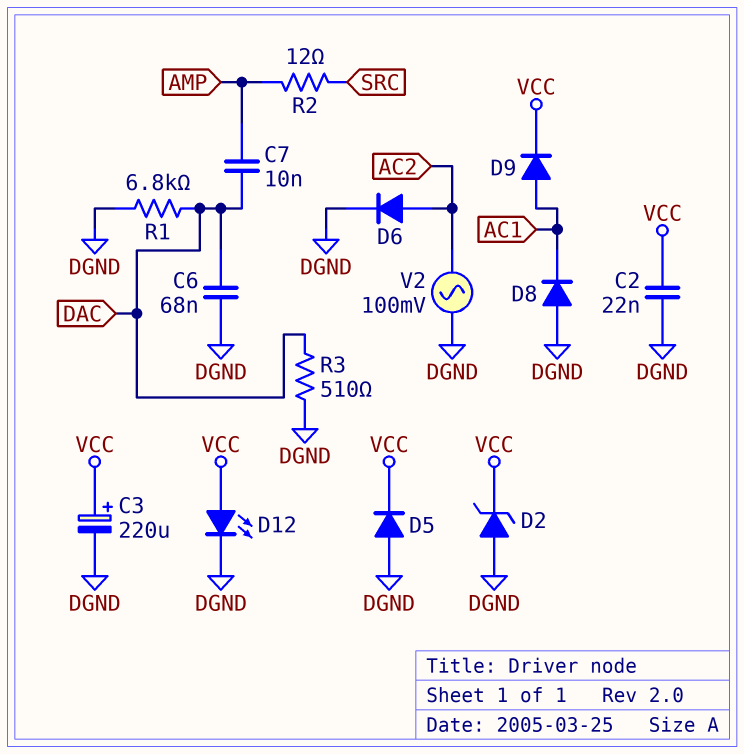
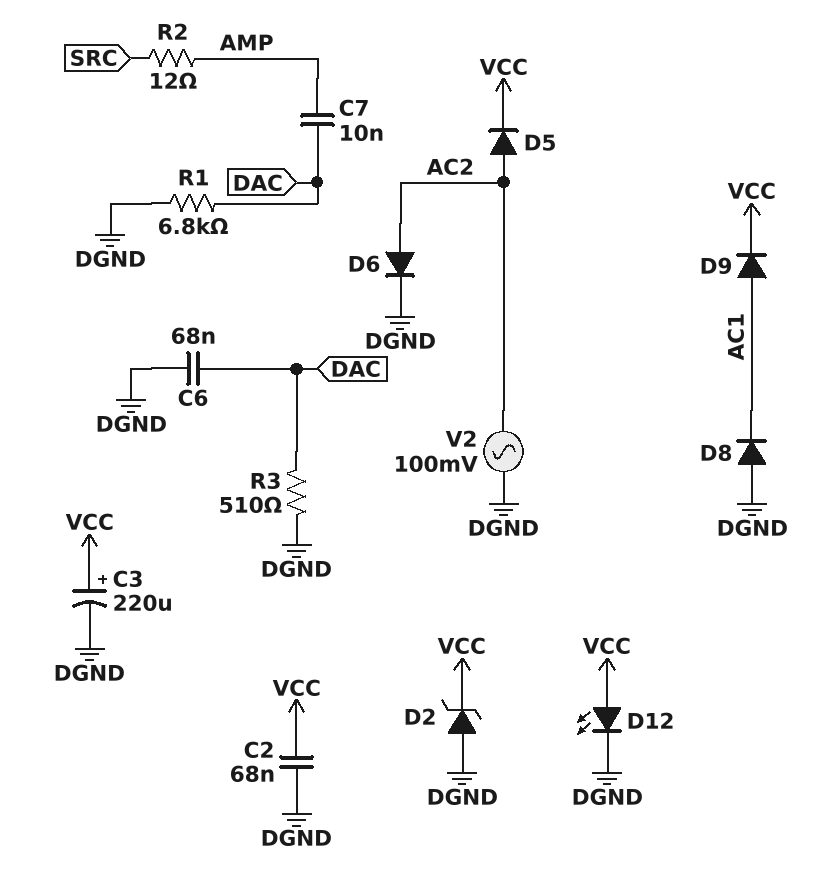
C2: 22nF (DGND, VCC) -> 68nF (DGND, VCC)
D5: diode (A DGND, K VCC) -> diode (A AC2, K VCC)

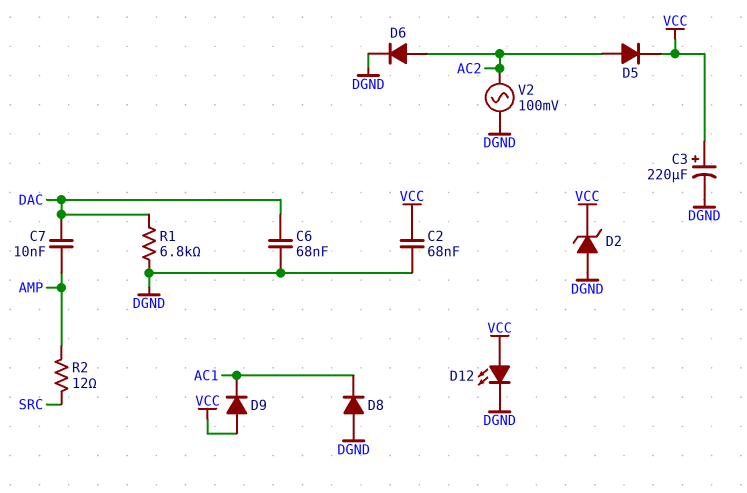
D9: diode (A AC1, K VCC) -> diode (A VCC, K AC1)
R3: 510 (DAC, DGND) -> none

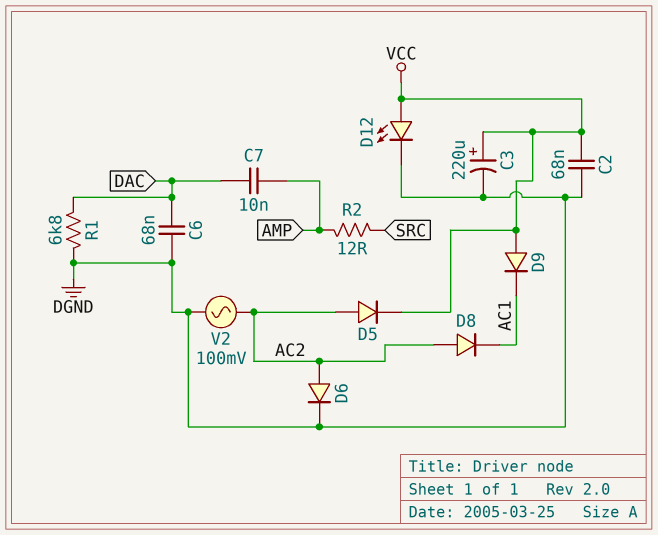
D2: zener (A DGND, K VCC) -> none
D8: diode (A DGND, K AC1) -> diode (A AC2, K AC1)

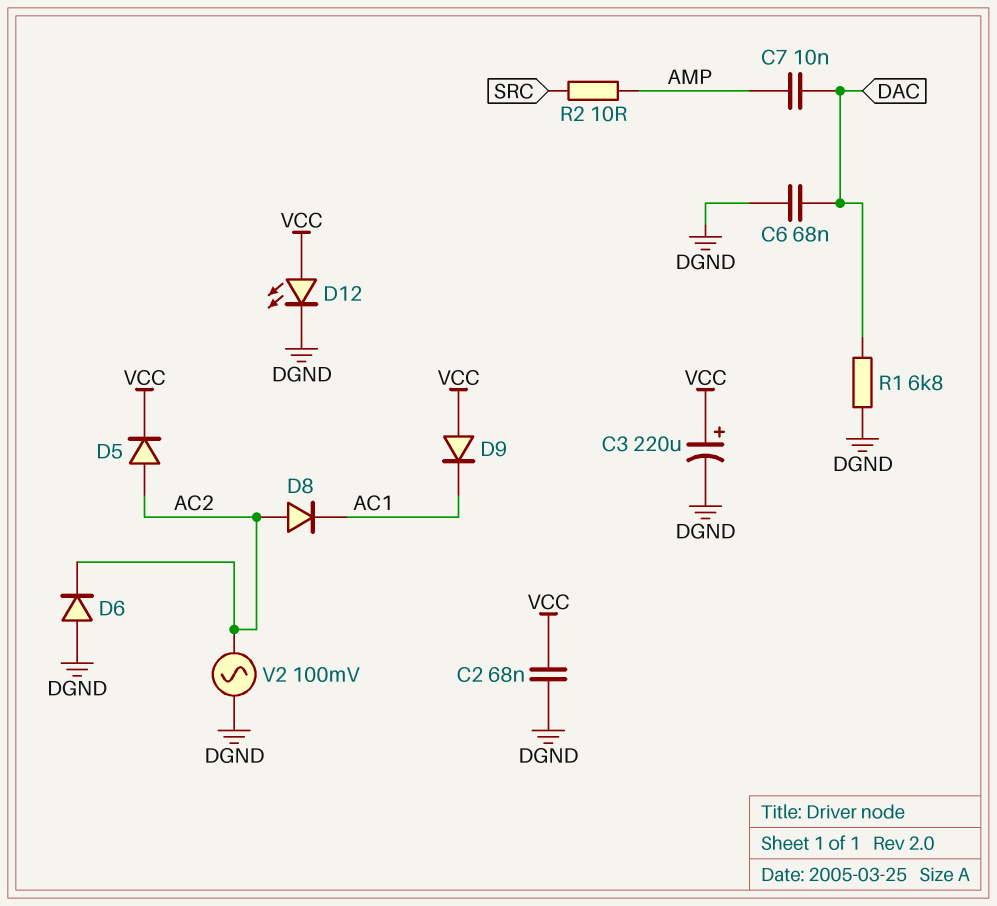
D6: diode (A AC2, K DGND) -> diode (A DGND, K AC2)
R2: 12 (AMP, SRC) -> 10 (AMP, SRC)

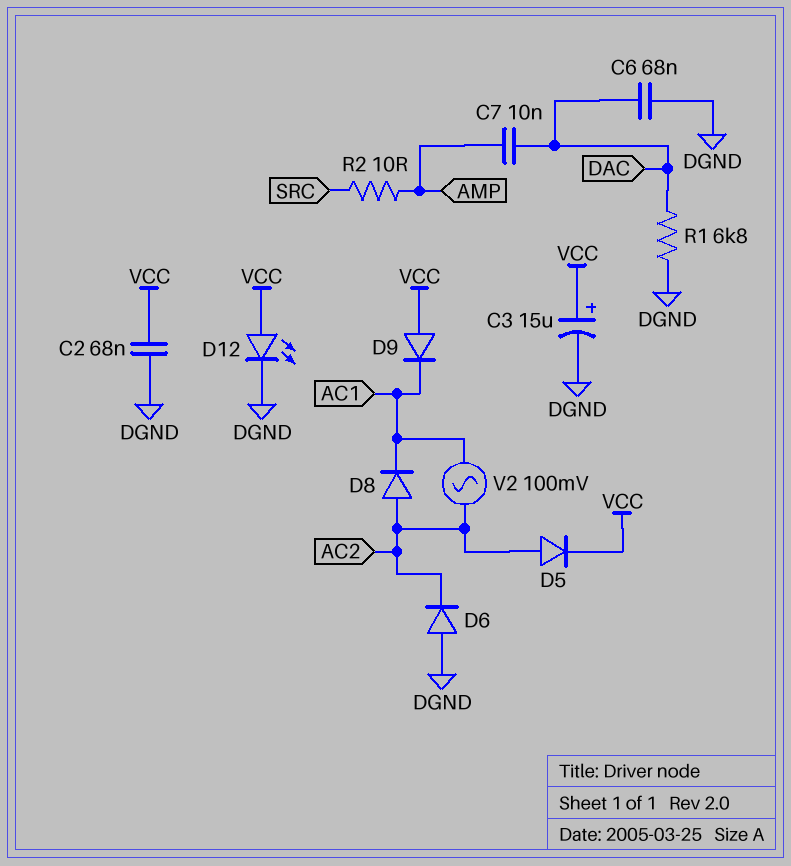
C3: 220uF (plus VCC, minus DGND) -> 15uF (plus VCC, minus DGND)
V2: AC 100mV (AC2, DGND) -> AC 100mV (AC1, AC2)

